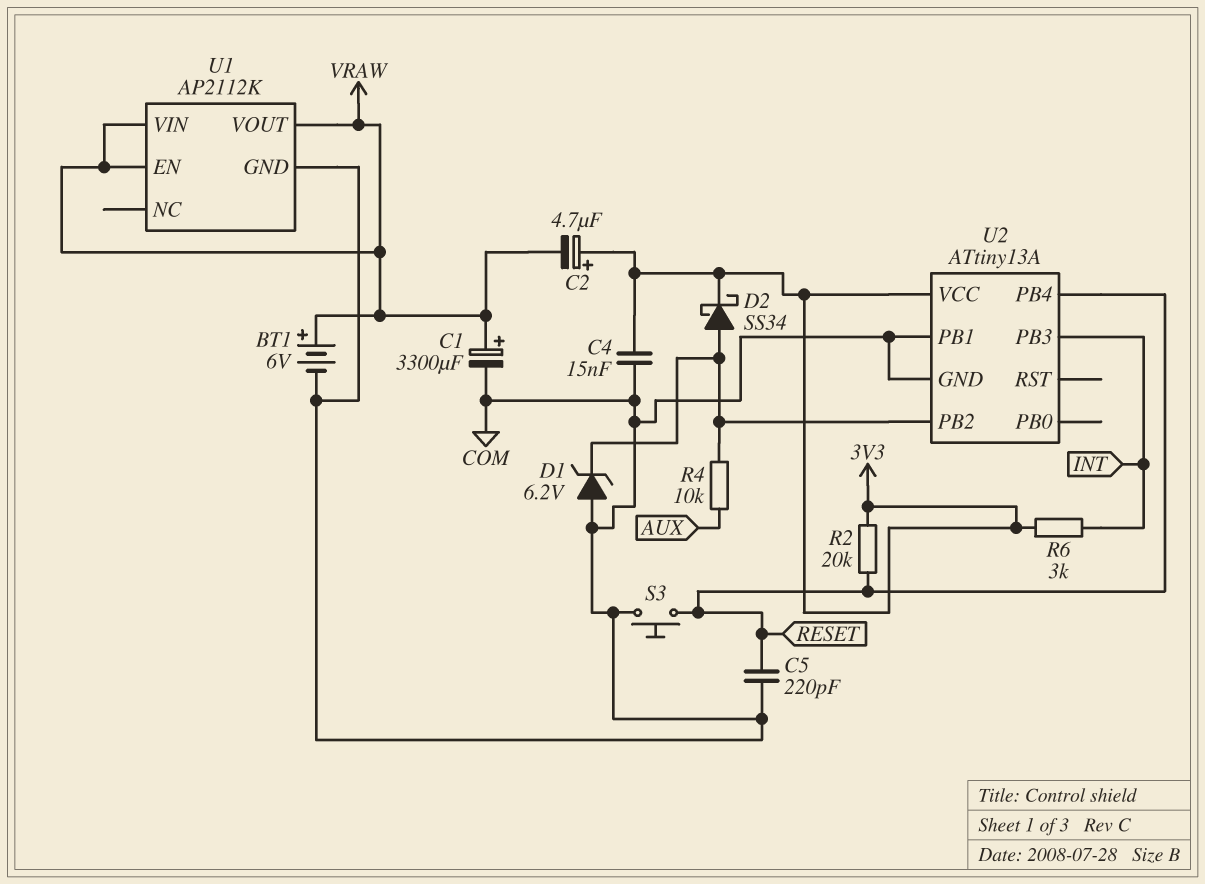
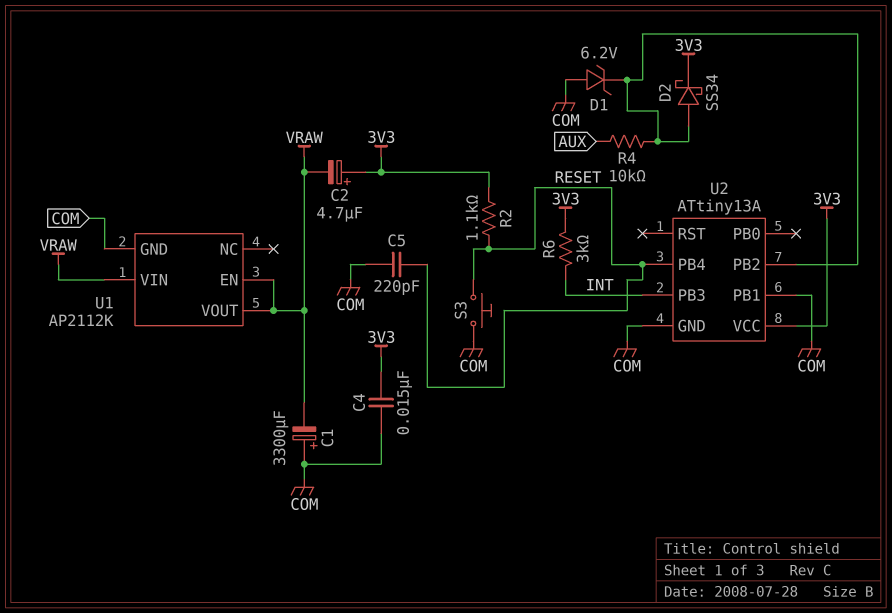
BT1: 6V (plus VRAW, minus COM) -> none
C1: 3300uF (plus VRAW, minus COM) -> 3300uF (plus COM, minus VRAW)
R2: 20k (3V3, RESET) -> 1.1k (3V3, RESET)

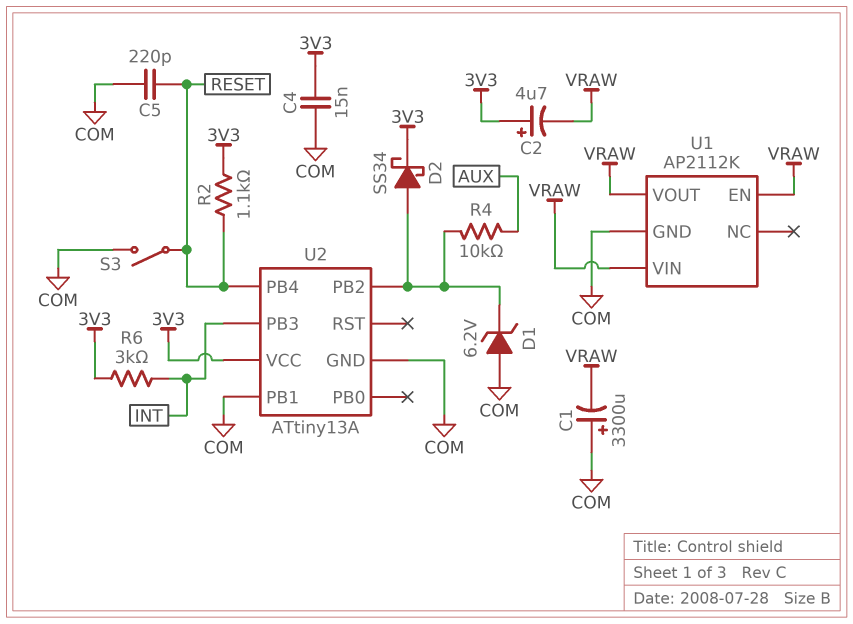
S3: button (COM, RESET) -> switch (COM, RESET)

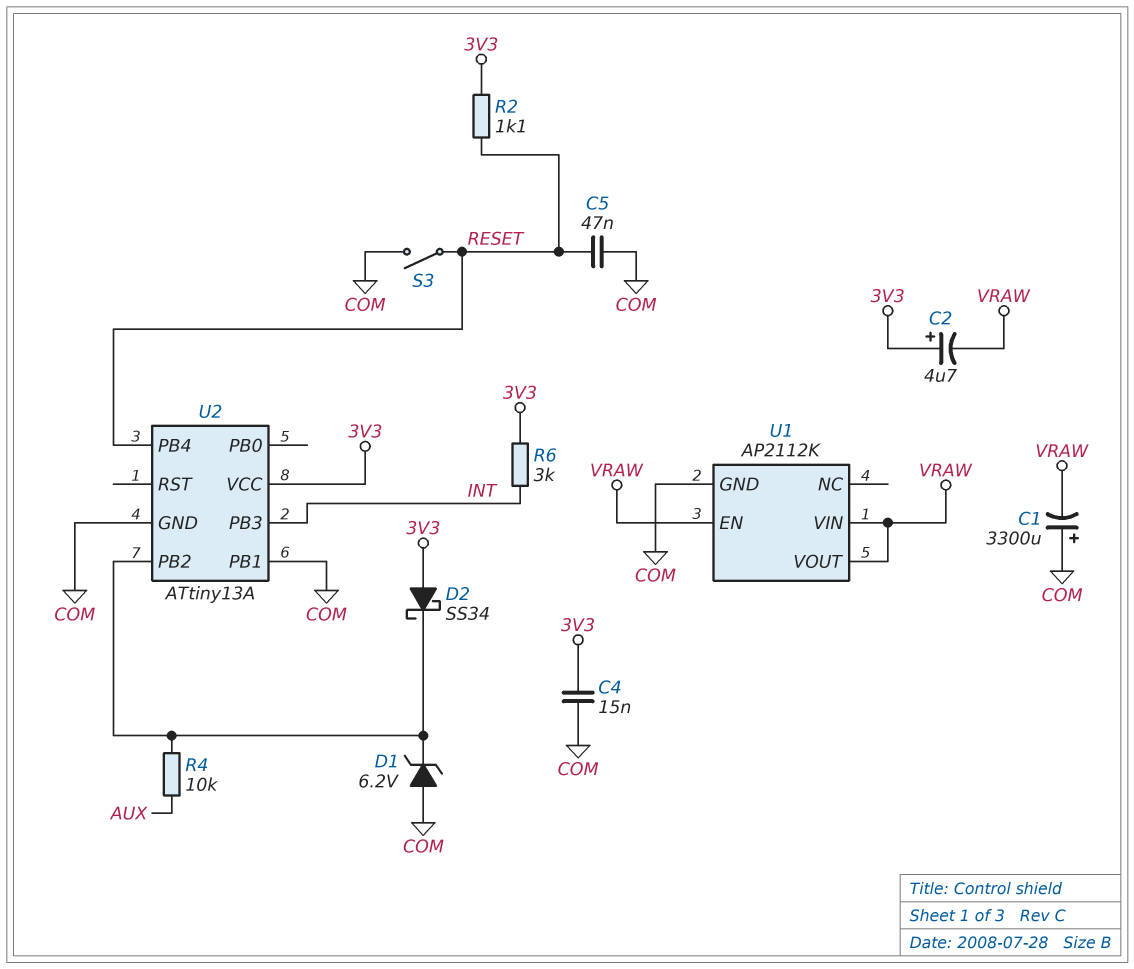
C5: 220pF (COM, RESET) -> 47nF (COM, RESET)
D2: schottky SS34 (A U2/PB2, K 3V3) -> schottky SS34 (A 3V3, K U2/PB2)

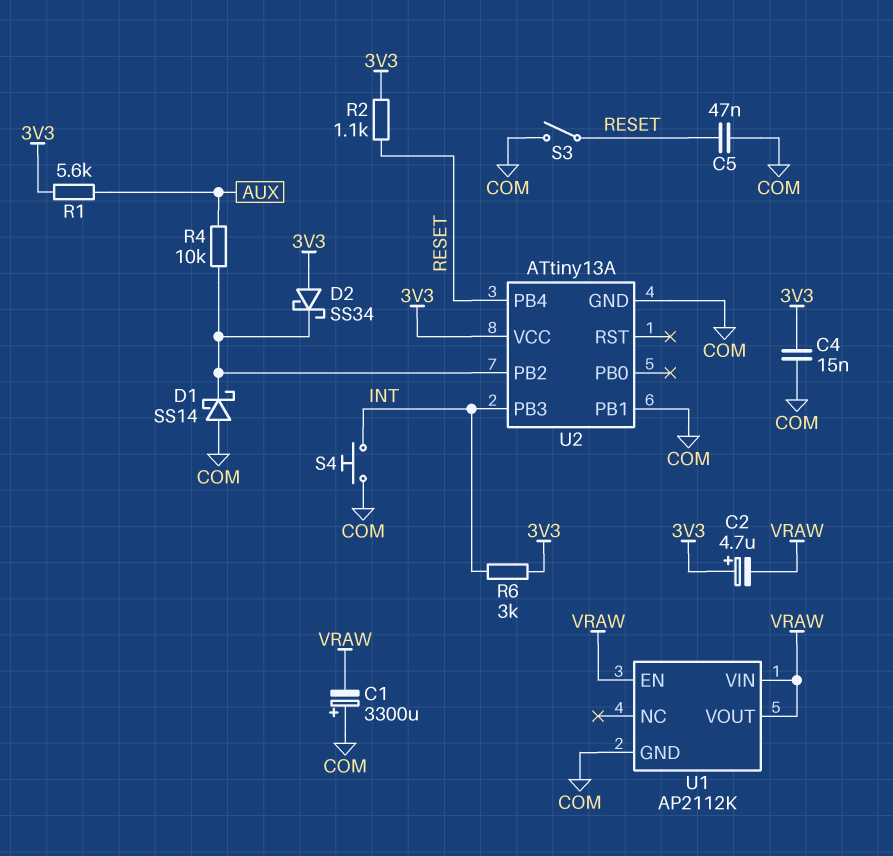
D1: zener 6.2V (A COM, K U2/PB2) -> schottky SS14 (A COM, K U2/PB2)
R1: none -> 5.6k (3V3, AUX)
S4: none -> button (COM, INT)

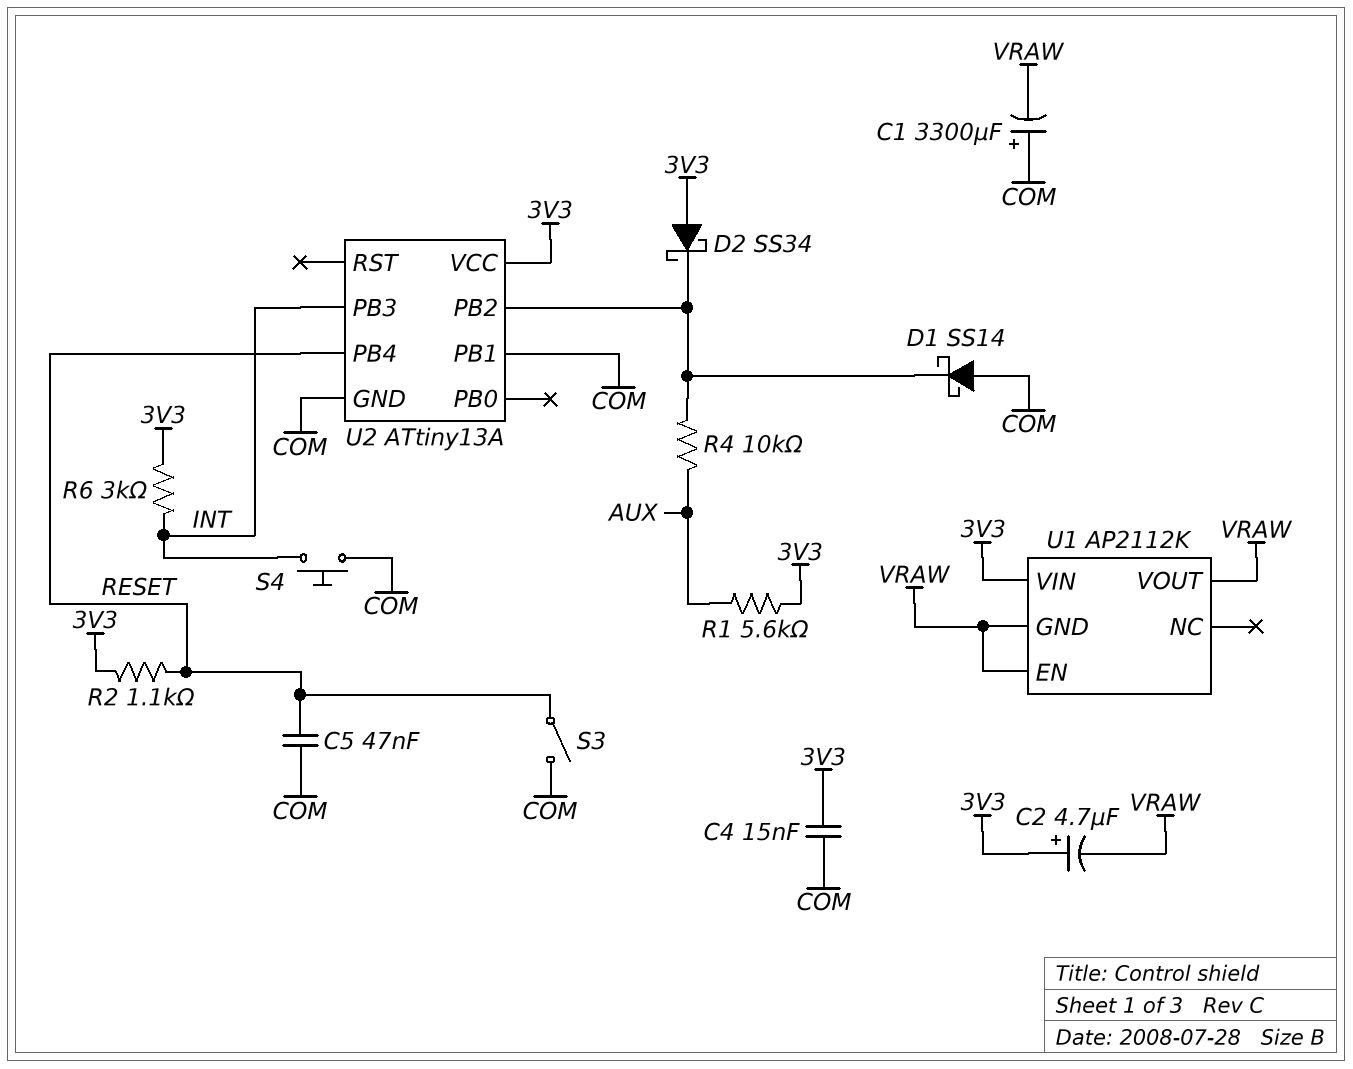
U1 pin GND: COM -> VRAW
U1 pin VIN: VRAW -> 3V3

